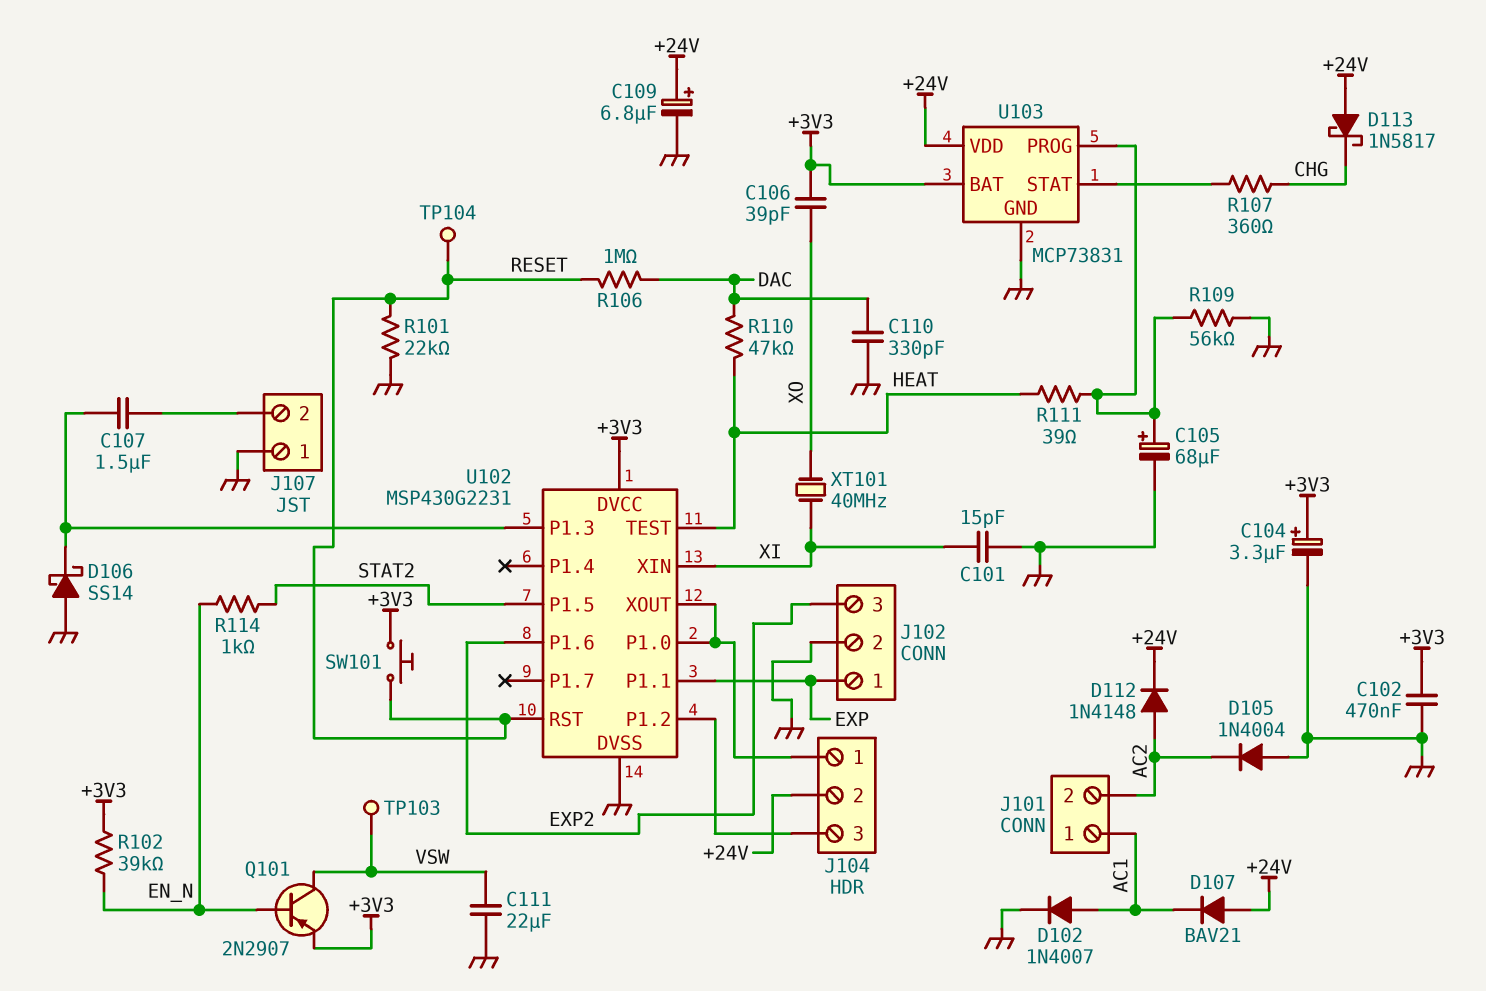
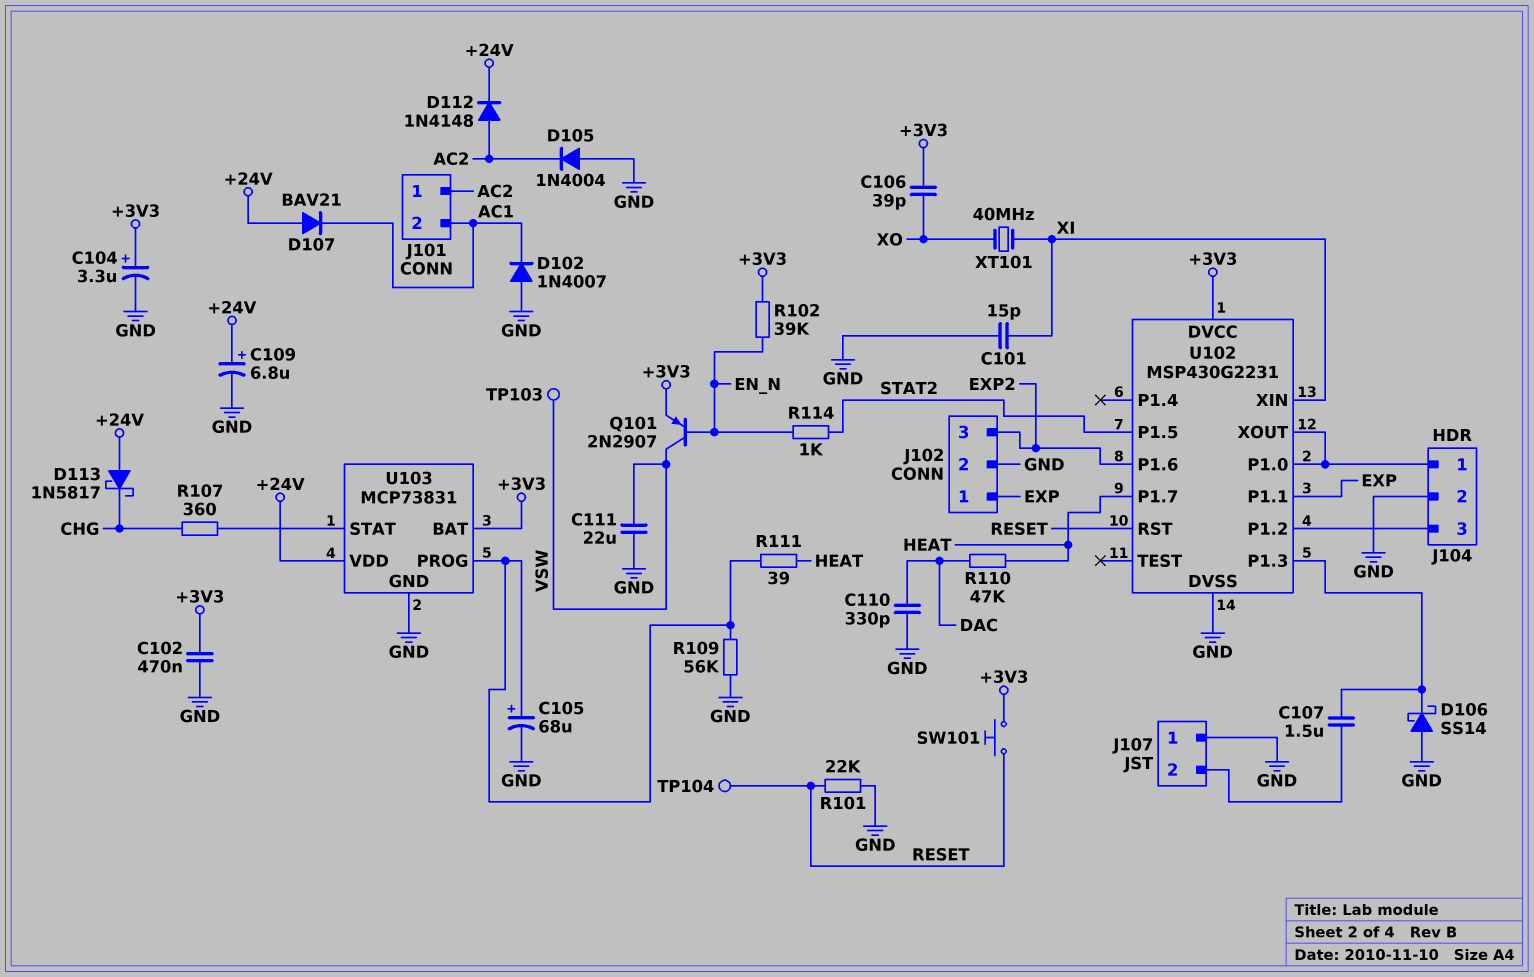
D102: diode 1N4007 (A AC1, K GND) -> diode 1N4007 (A GND, K AC1)
J101 pin 1: AC1 -> AC2
J101 pin 2: AC2 -> AC1
J104 pin 2: +24V -> GND
R106: 1M (DAC, RESET) -> none
U102 pin P1.7: none -> HEAT
U102 pin TEST: HEAT -> none

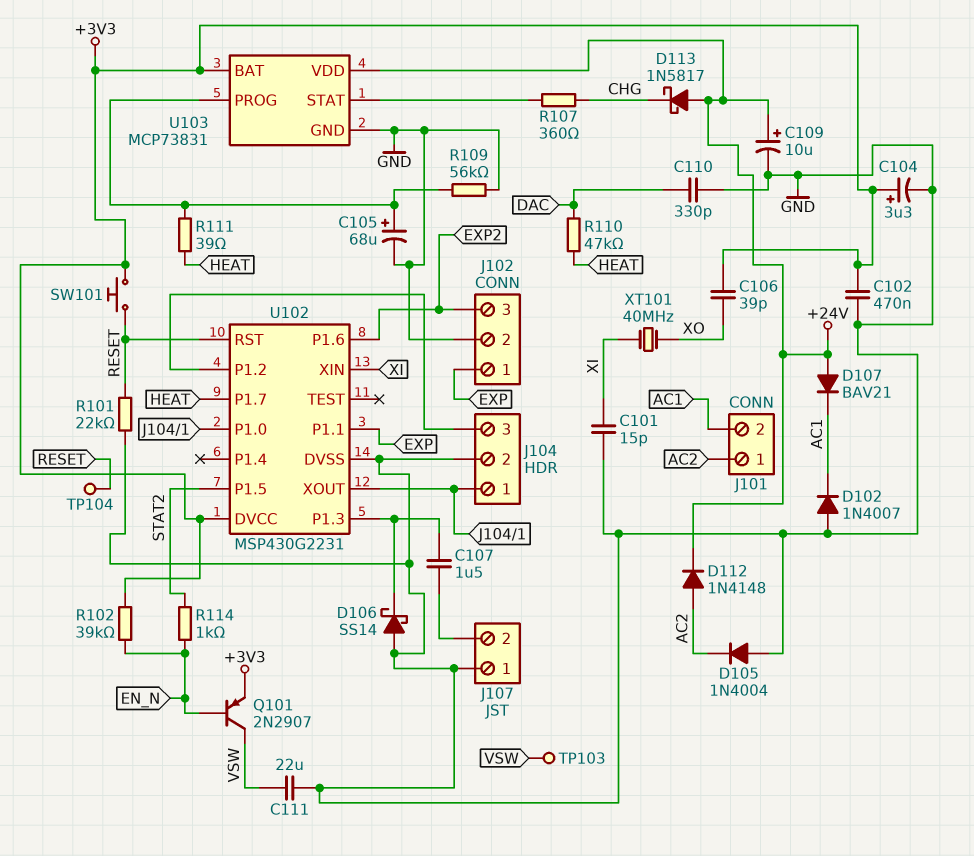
C109: 6.8uF (plus +24V, minus GND) -> 10uF (plus +24V, minus GND)

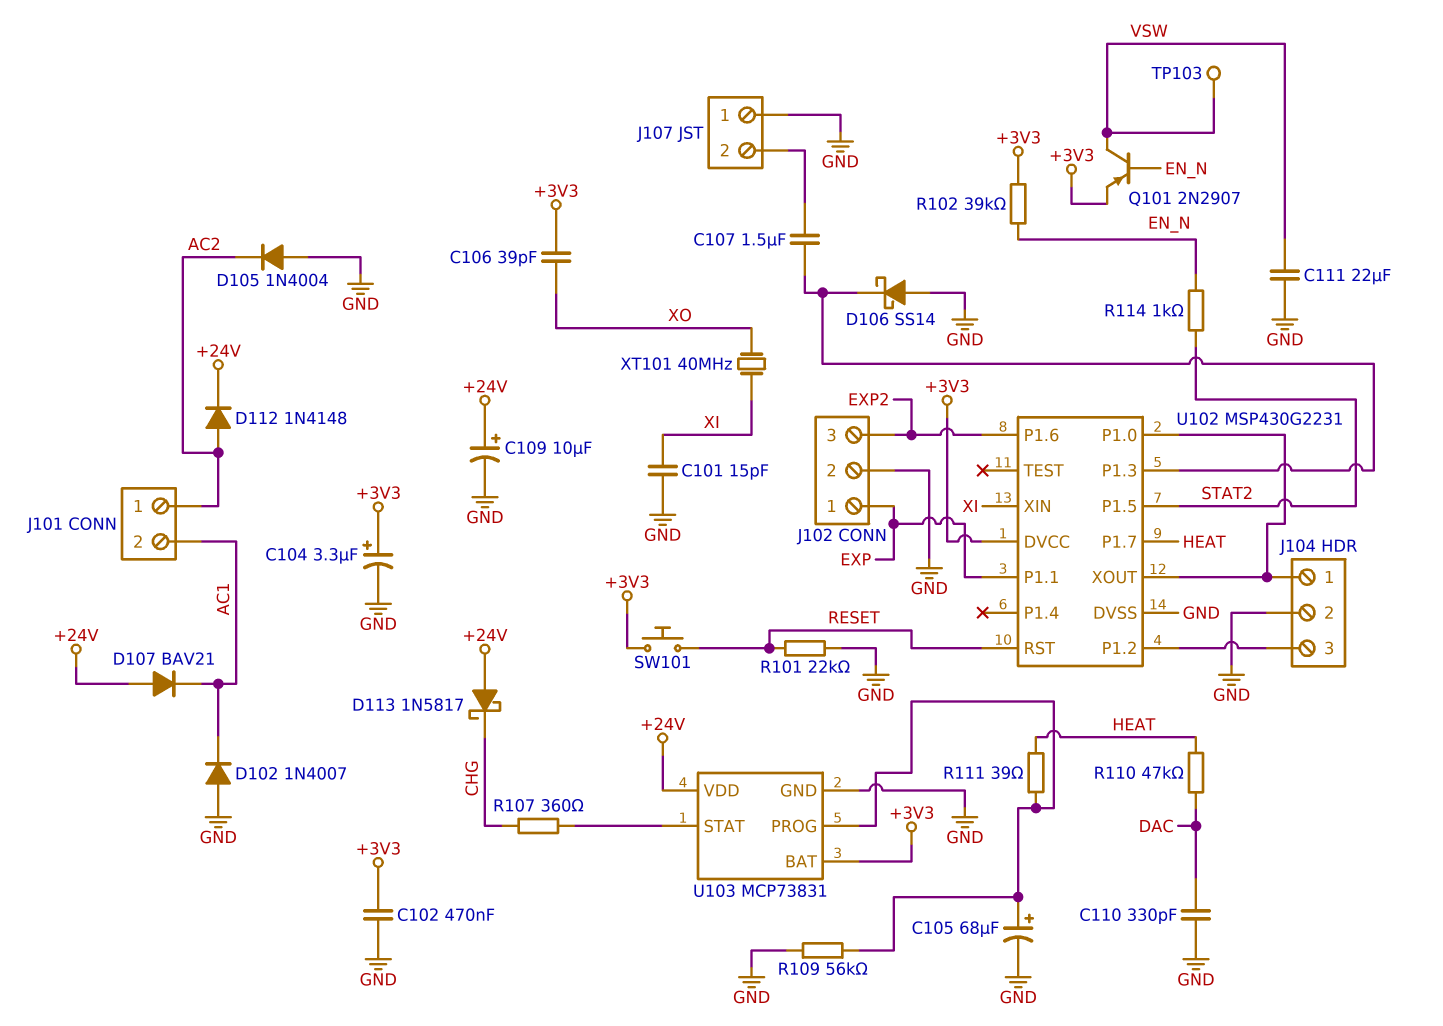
TP104: test point (RESET) -> none

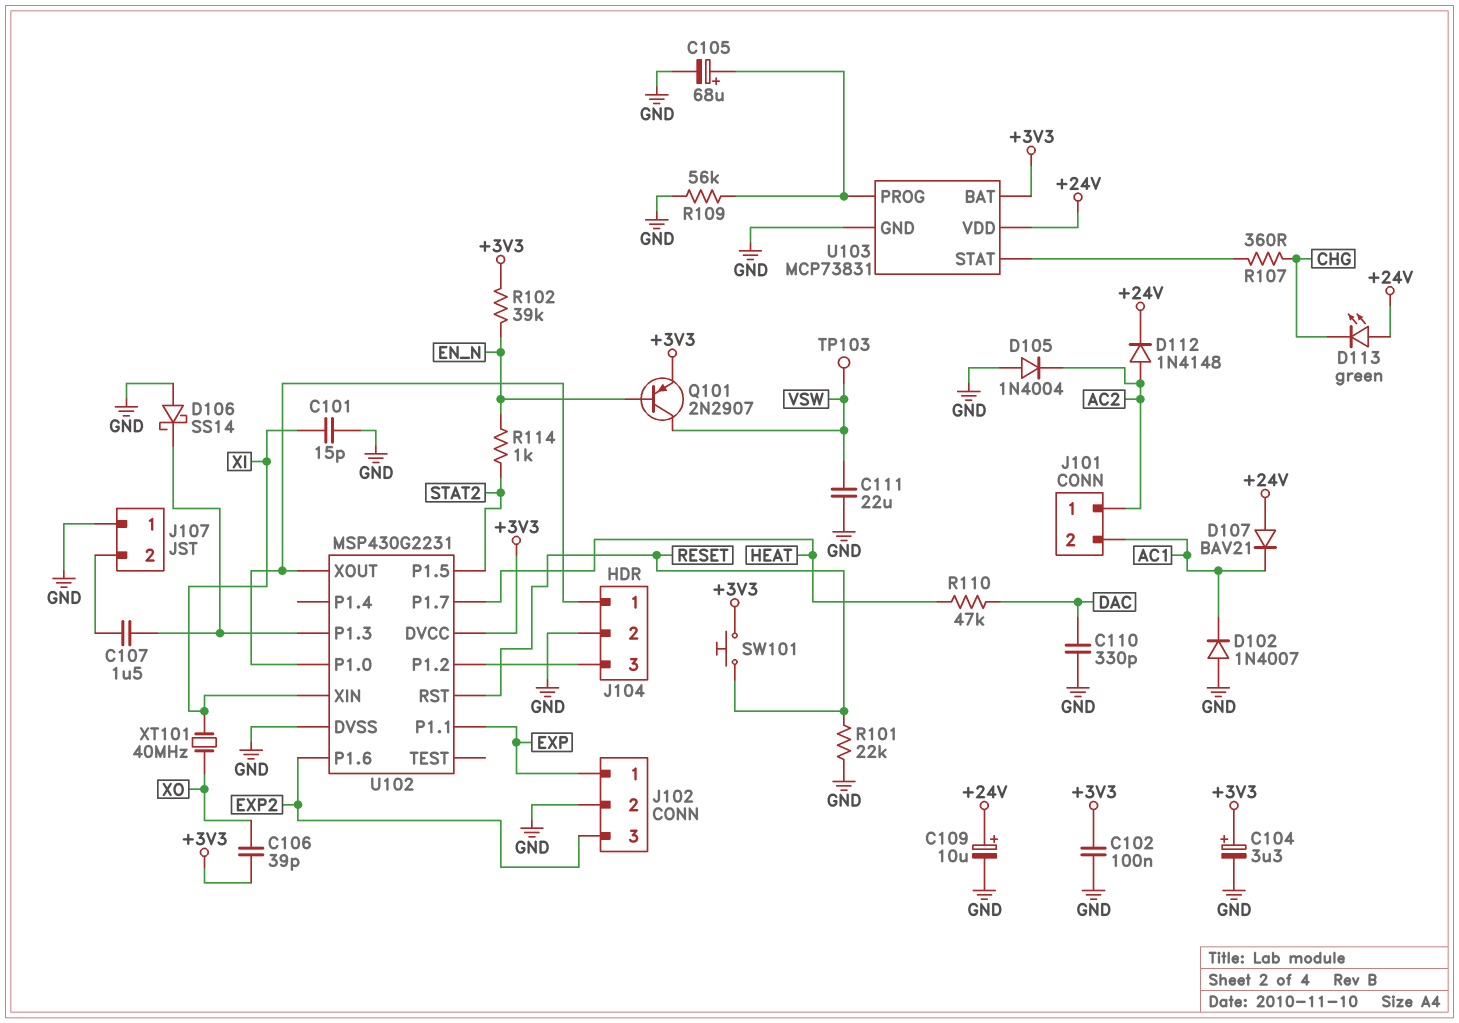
C102: 470nF (+3V3, GND) -> 100nF (+3V3, GND)
D113: schottky 1N5817 (A +24V, K CHG) -> LED green (A +24V, K CHG)
R111: 39 (HEAT, U103/PROG) -> none

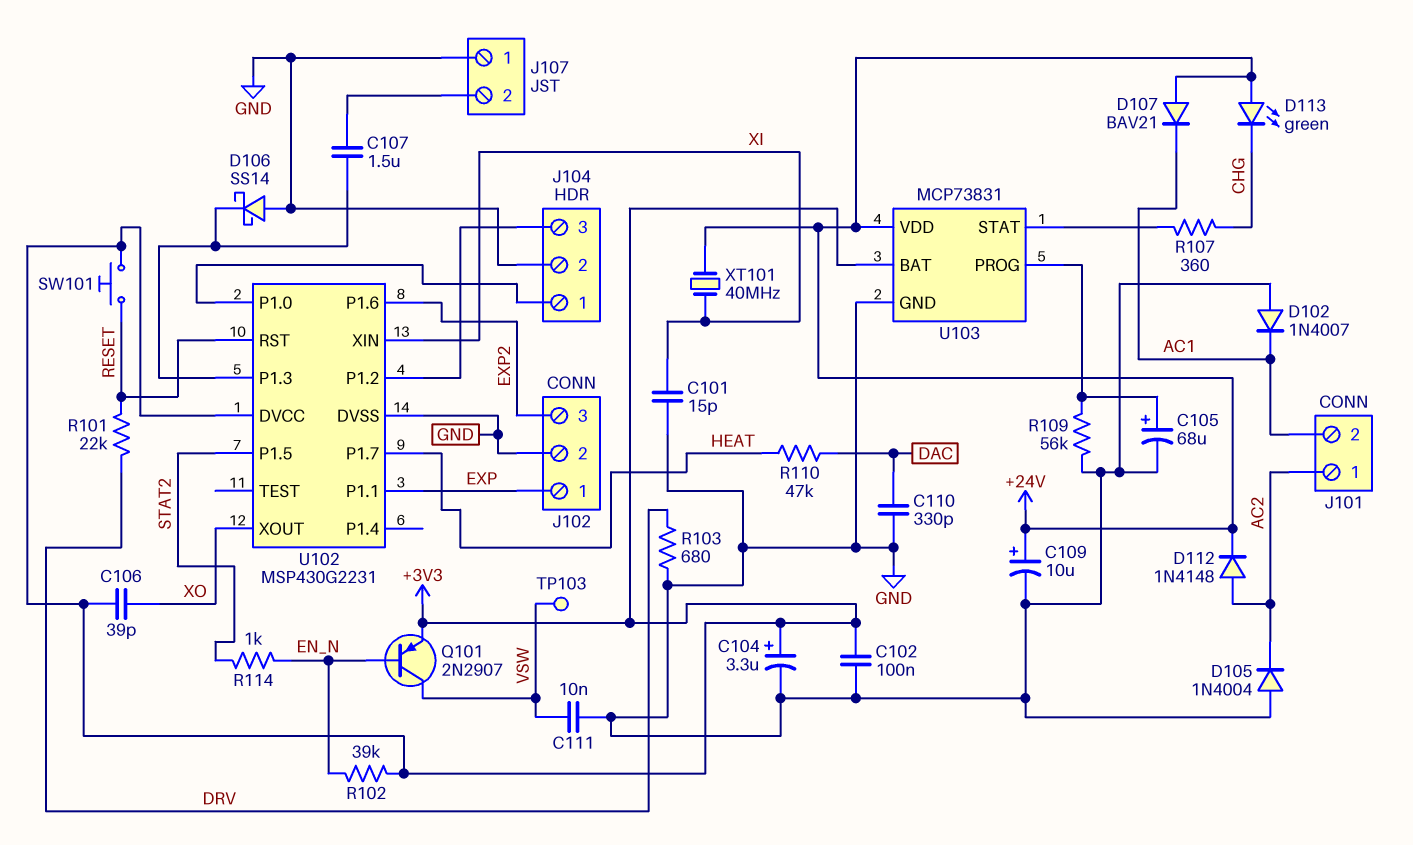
C111: 22uF (GND, VSW) -> 10nF (GND, VSW)
R101: 22k (GND, RESET) -> 22k (DRV, RESET)
R103: none -> 680 (DRV, GND)
U102 pin XOUT: J104/1 -> XO
XT101: 40MHz (XI, XO) -> 40MHz (+24V, XI)

